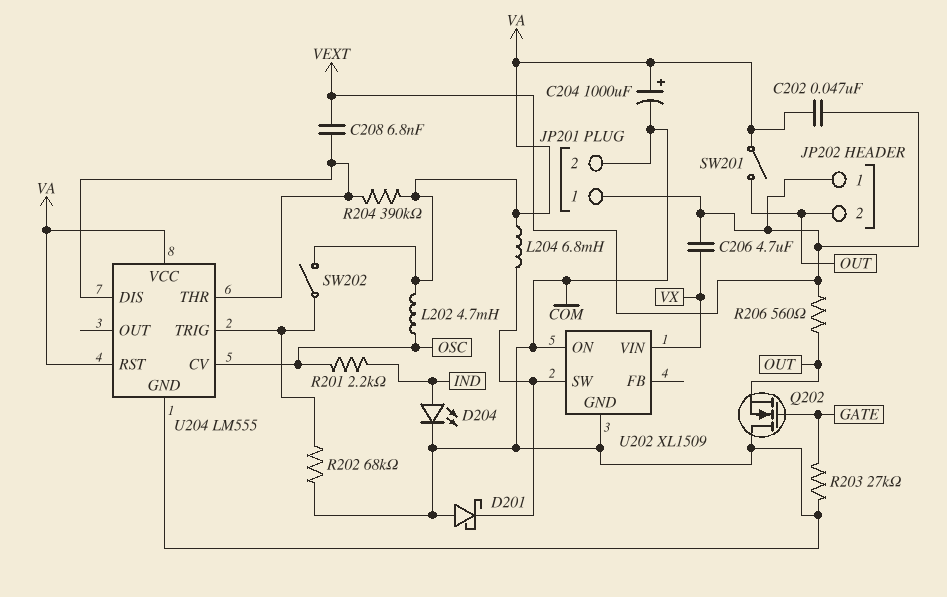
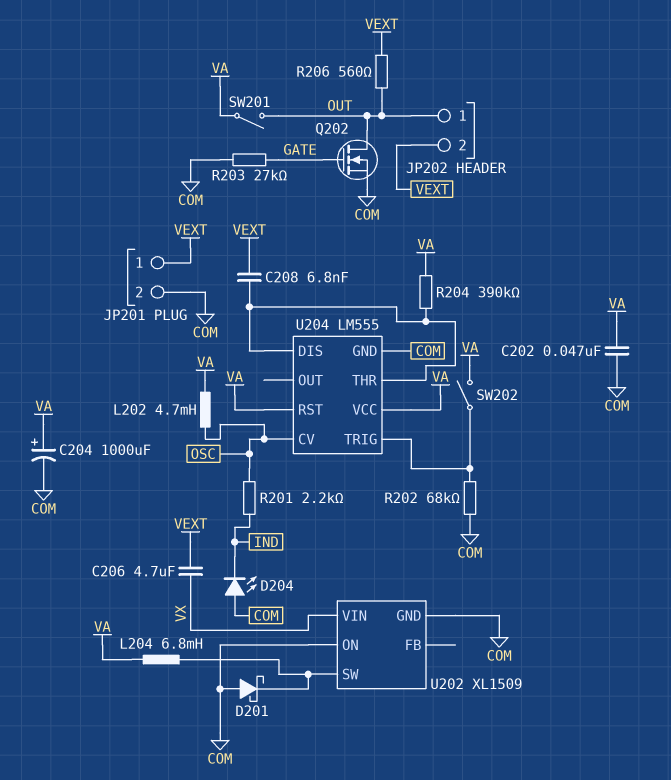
C202: 47nF (VA, VEXT) -> 47nF (COM, VA)
D204: LED (A IND, K COM) -> LED (A COM, K IND)
JP202 pin 1: VEXT -> OUT
JP202 pin 2: OUT -> VEXT
Q202: NMOS (G GATE, D COM, S OUT) -> NMOS (G GATE, D OUT, S COM)

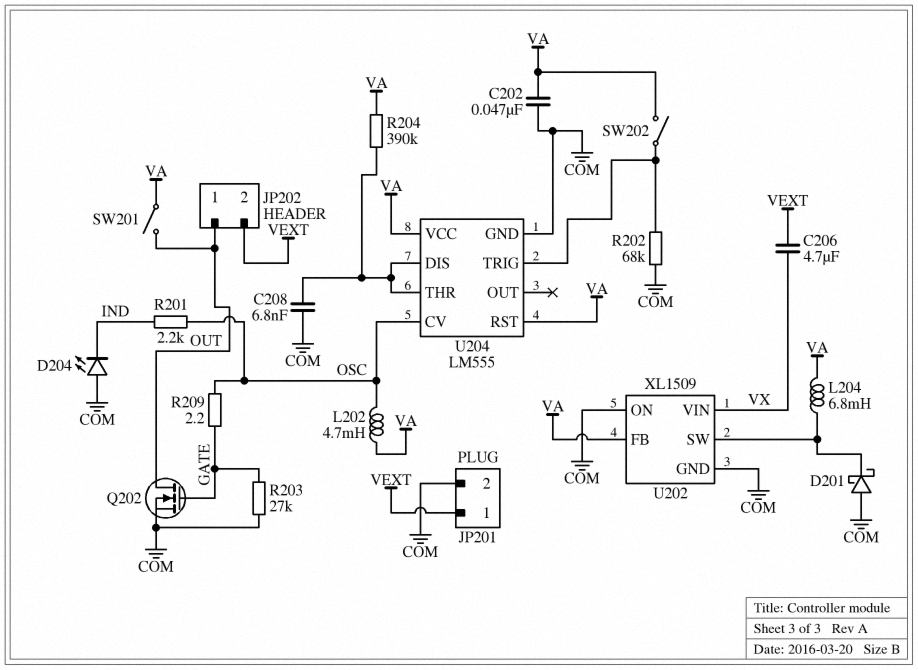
C204: 1000uF (plus VA, minus COM) -> none
C208: 6.8nF (U204/DIS, VEXT) -> 6.8nF (COM, U204/DIS)
R206: 560 (OUT, VEXT) -> none
R209: none -> 2.2 (GATE, OSC)
U202 pin FB: none -> VA

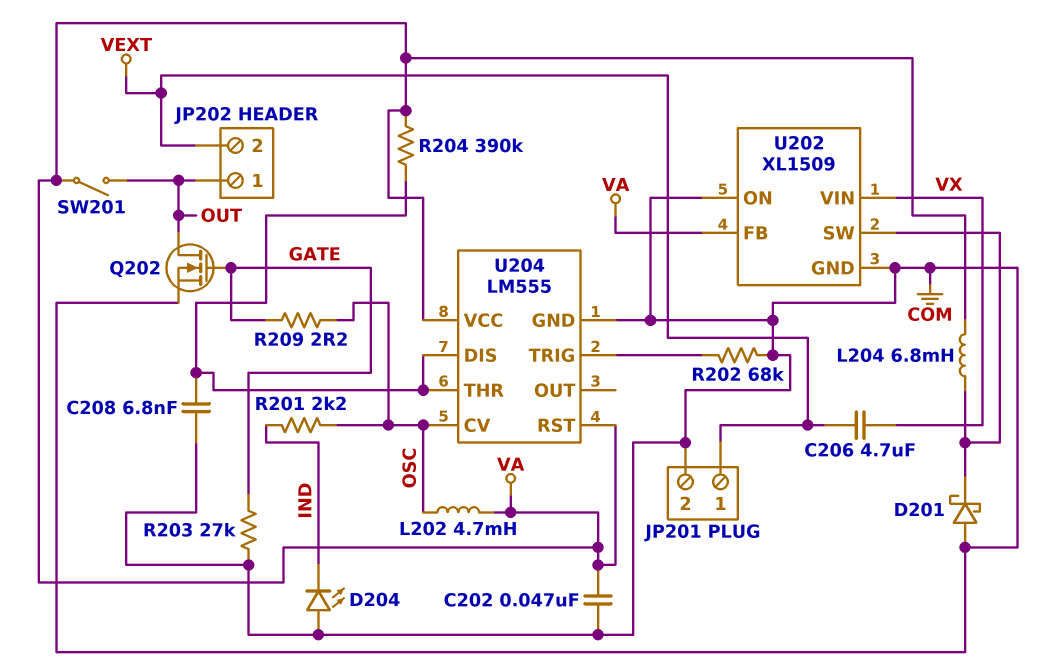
SW202: switch (U204/TRIG, VA) -> none

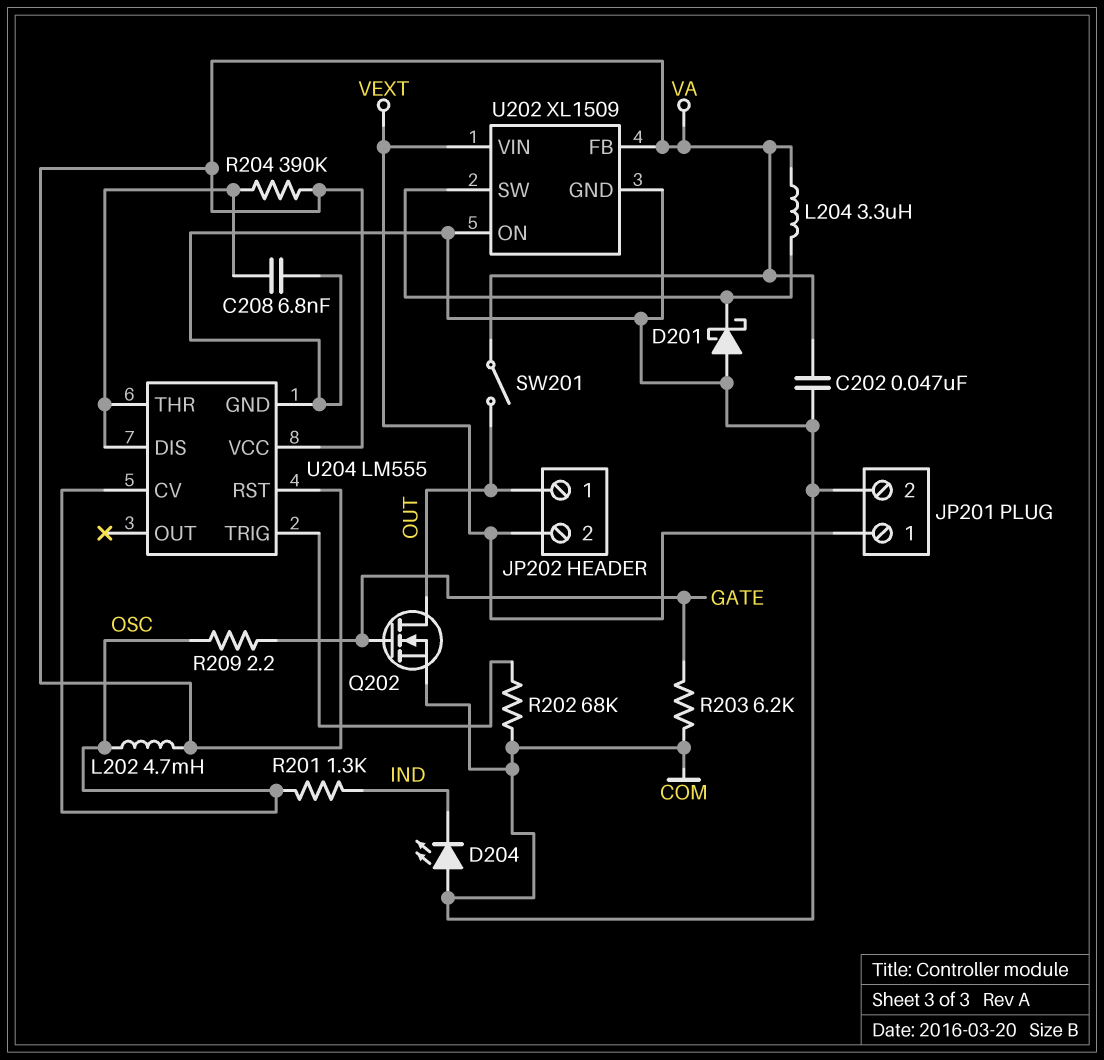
C206: 4.7uF (VEXT, VX) -> none
L204: 6.8mH (U202/SW, VA) -> 3.3uH (U202/SW, VA)
R201: 2.2k (IND, OSC) -> 1.3k (IND, OSC)
R203: 27k (COM, GATE) -> 6.2k (COM, GATE)
U202 pin VIN: VX -> VEXT

